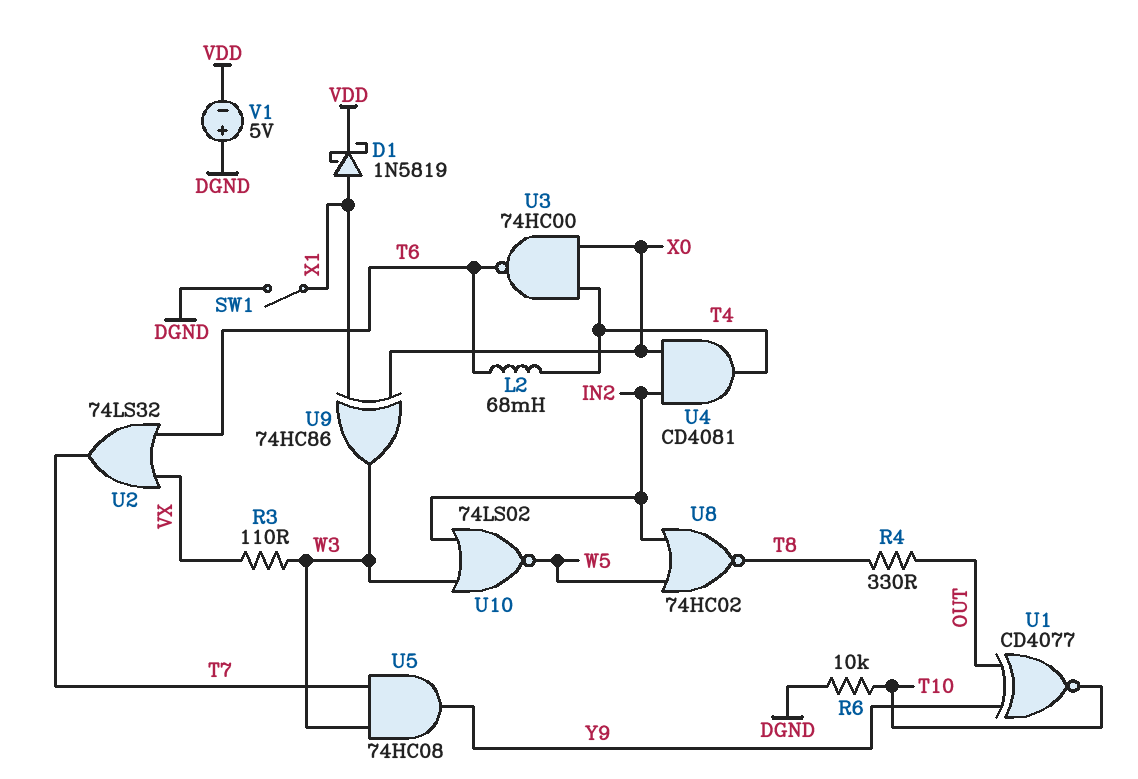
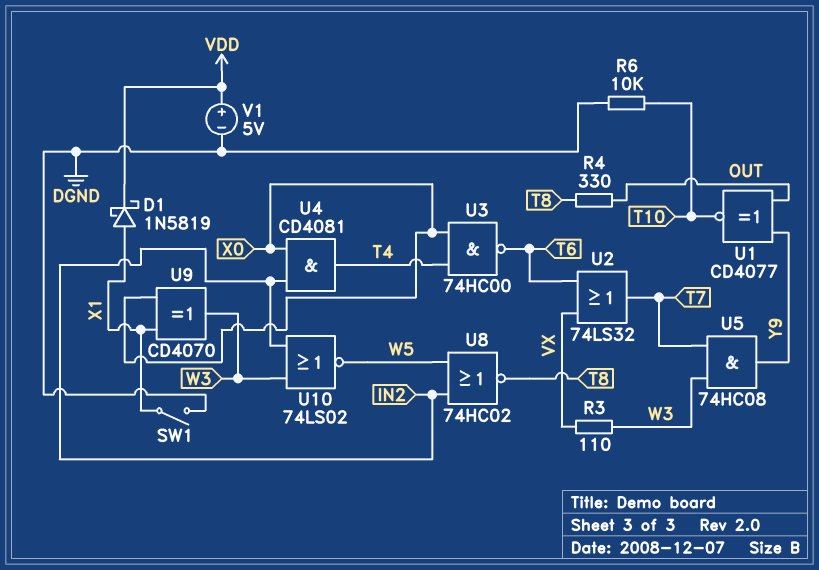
L2: 68mH (T4, T6) -> none
U9: XOR 74HC86 (in X0, in X1, out W3) -> XOR CD4070 (in X0, in X1, out W3)
V1: 5V (plus DGND, minus VDD) -> 5V (plus VDD, minus DGND)

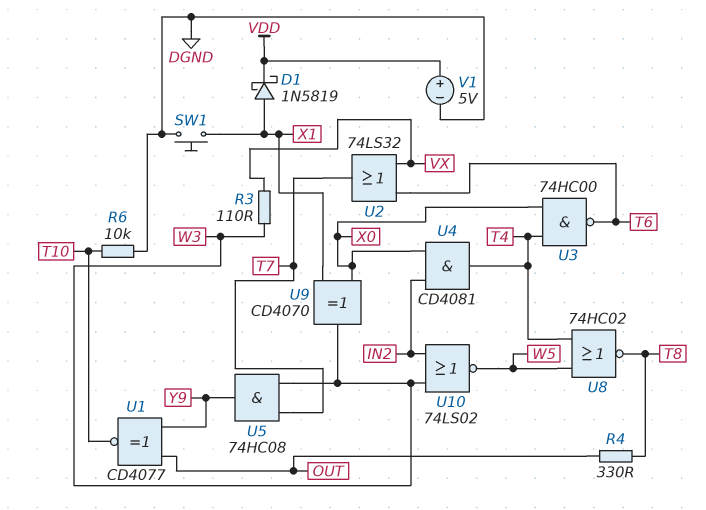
SW1: switch (DGND, X1) -> button (DGND, X1)
U8: NOR 74HC02 (in IN2, in W5, out T8) -> NOR 74HC02 (in T4, in W5, out T8)

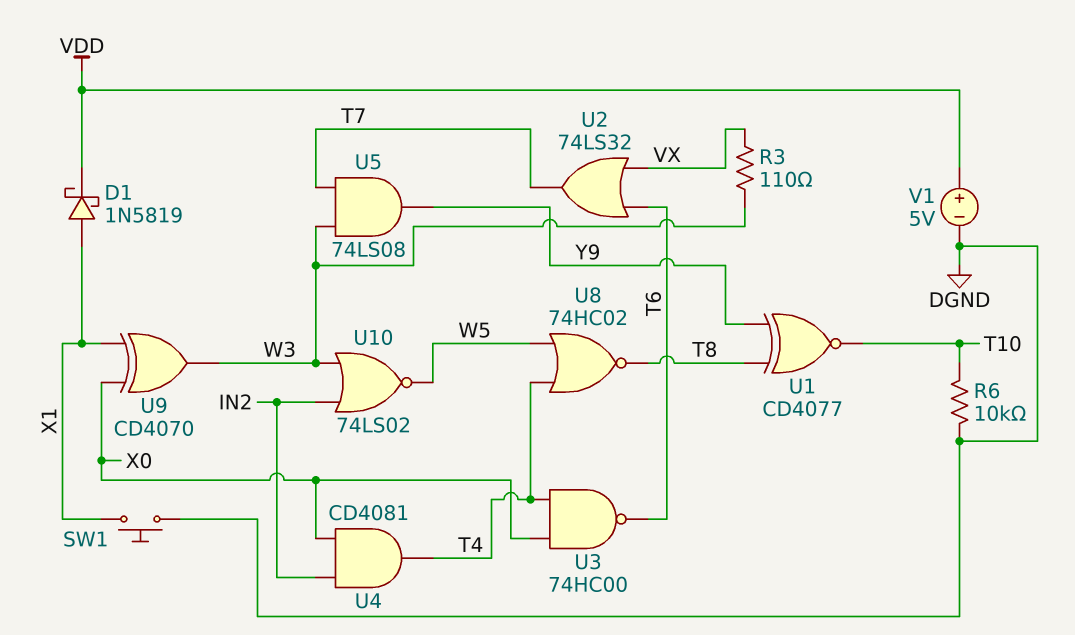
R4: 330 (OUT, T8) -> none
U1: XNOR CD4077 (in OUT, in Y9, out T10) -> XNOR CD4077 (in T8, in Y9, out T10)
U5: AND 74HC08 (in T7, in W3, out Y9) -> AND 74LS08 (in T7, in W3, out Y9)

